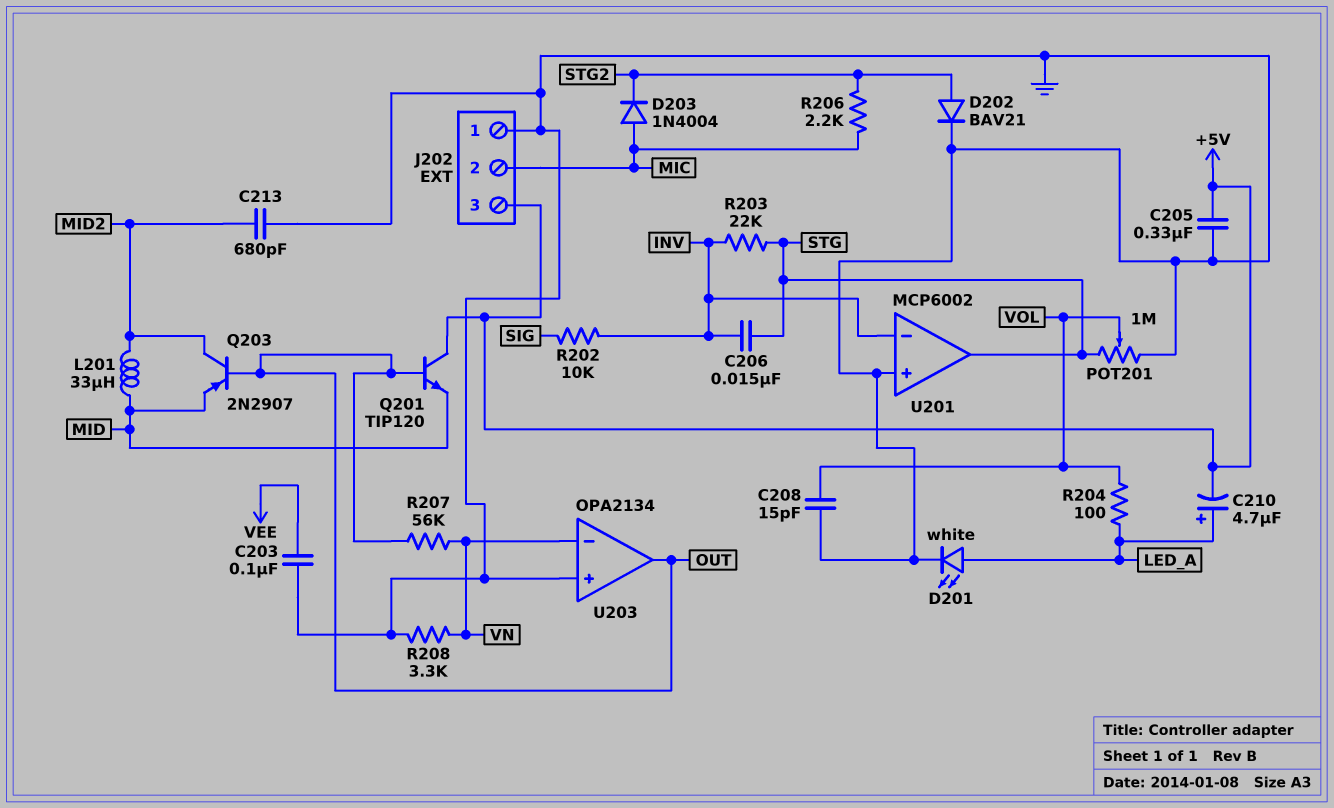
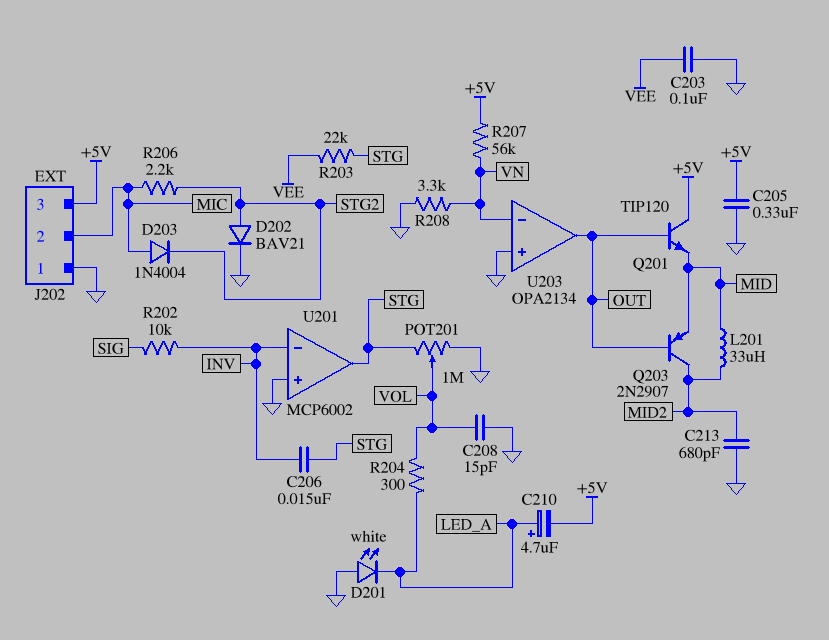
D201: LED white (A LED_A, K GND) -> LED white (A GND, K LED_A)
R203: 22k (INV, STG) -> 22k (STG, VEE)
R204: 100 (LED_A, VOL) -> 300 (LED_A, VOL)
R207: 56k (OUT, VN) -> 56k (+5V, VN)

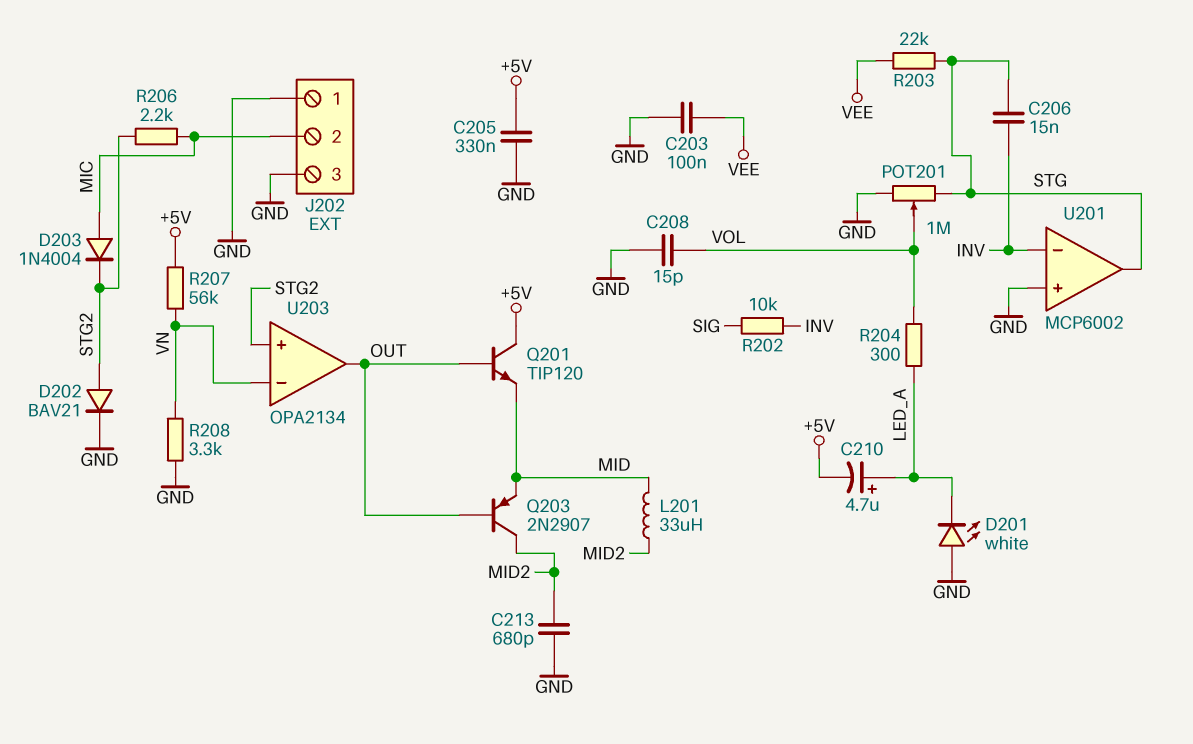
J202 pin 3: +5V -> GND
U203 pin in+: GND -> STG2

